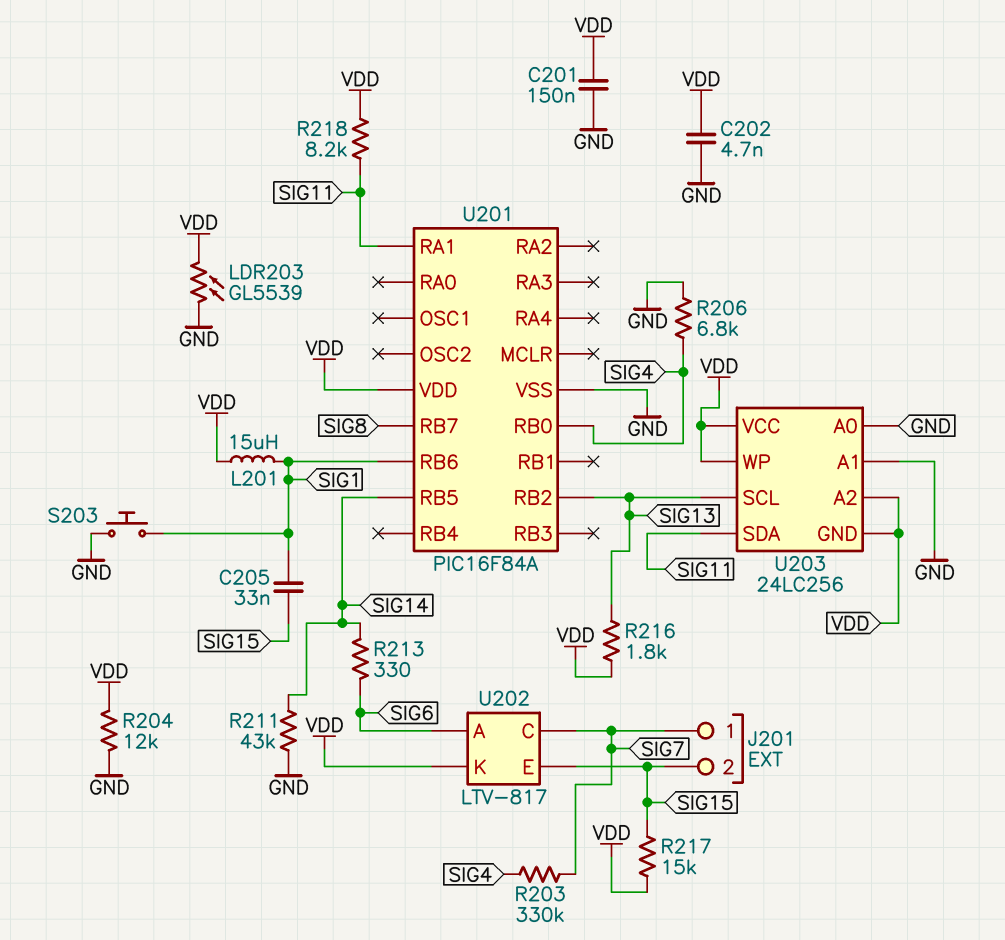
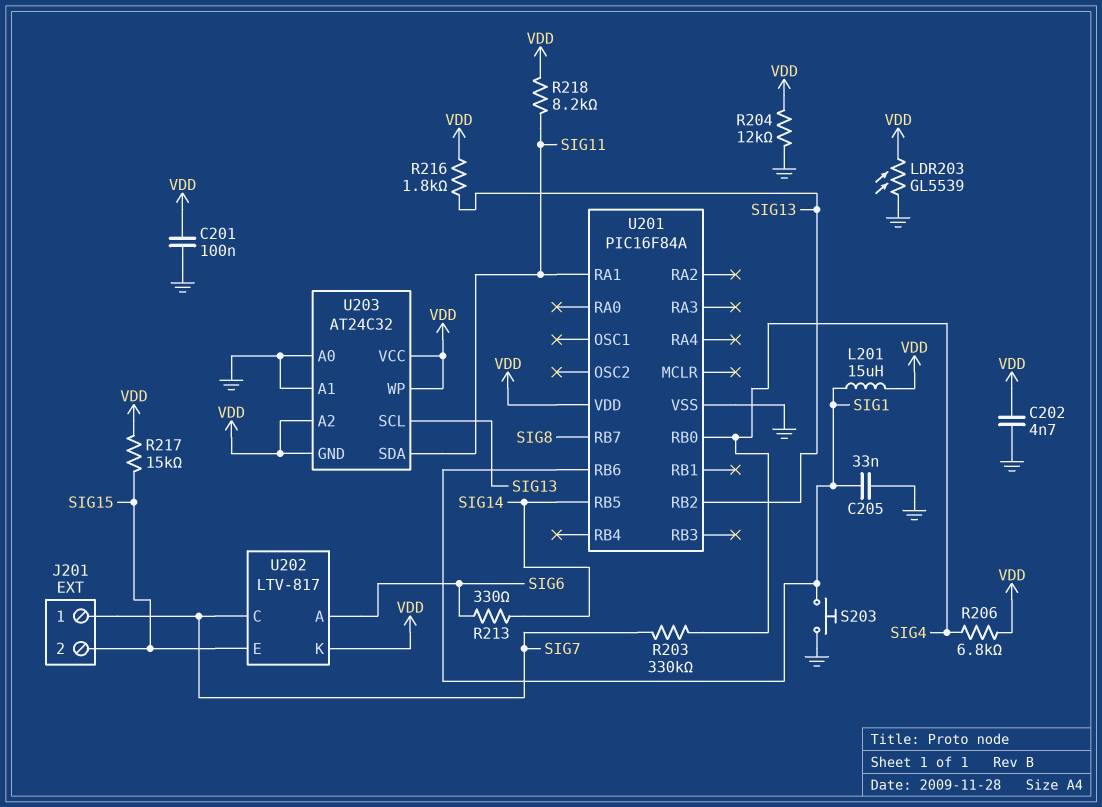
C201: 150nF (GND, VDD) -> 100nF (GND, VDD)
C205: 33nF (SIG1, SIG15) -> 33nF (GND, SIG1)
R206: 6.8k (GND, SIG4) -> 6.8k (SIG4, VDD)
R211: 43k (GND, SIG14) -> none
U203: 24LC256 -> AT24C32

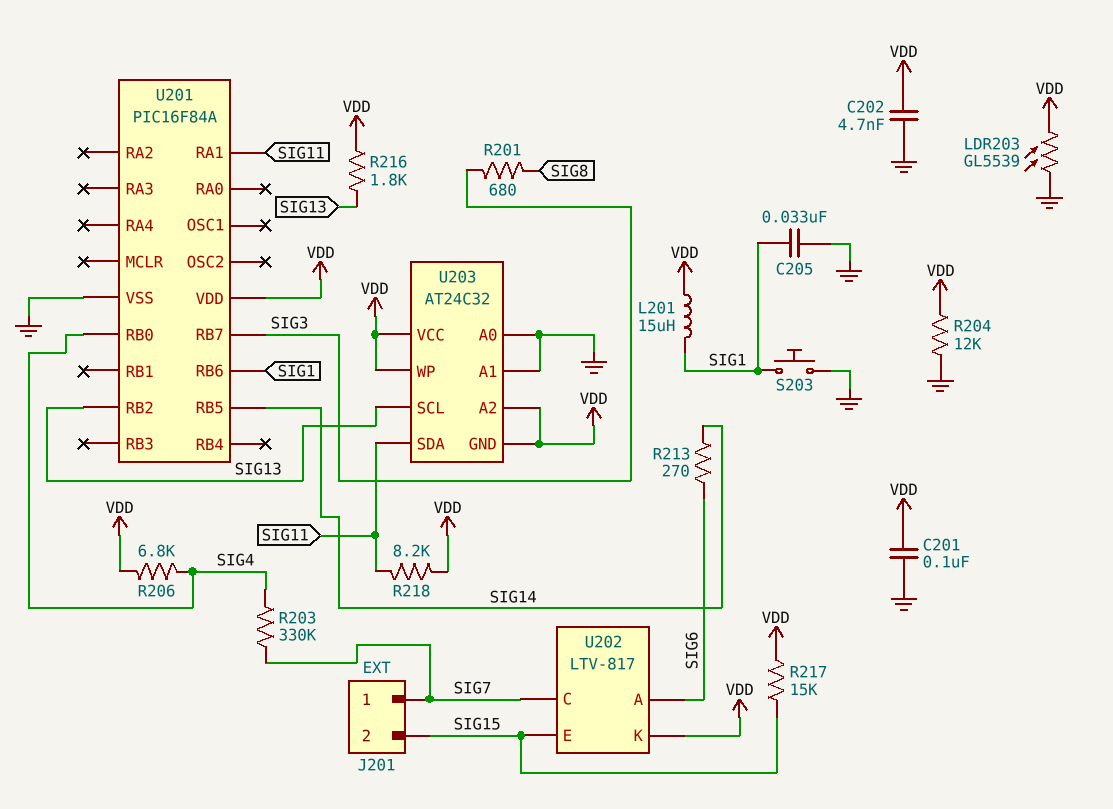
R201: none -> 680 (SIG3, SIG8)
R213: 330 (SIG6, SIG14) -> 270 (SIG6, SIG14)
U201 pin RB7: SIG8 -> SIG3

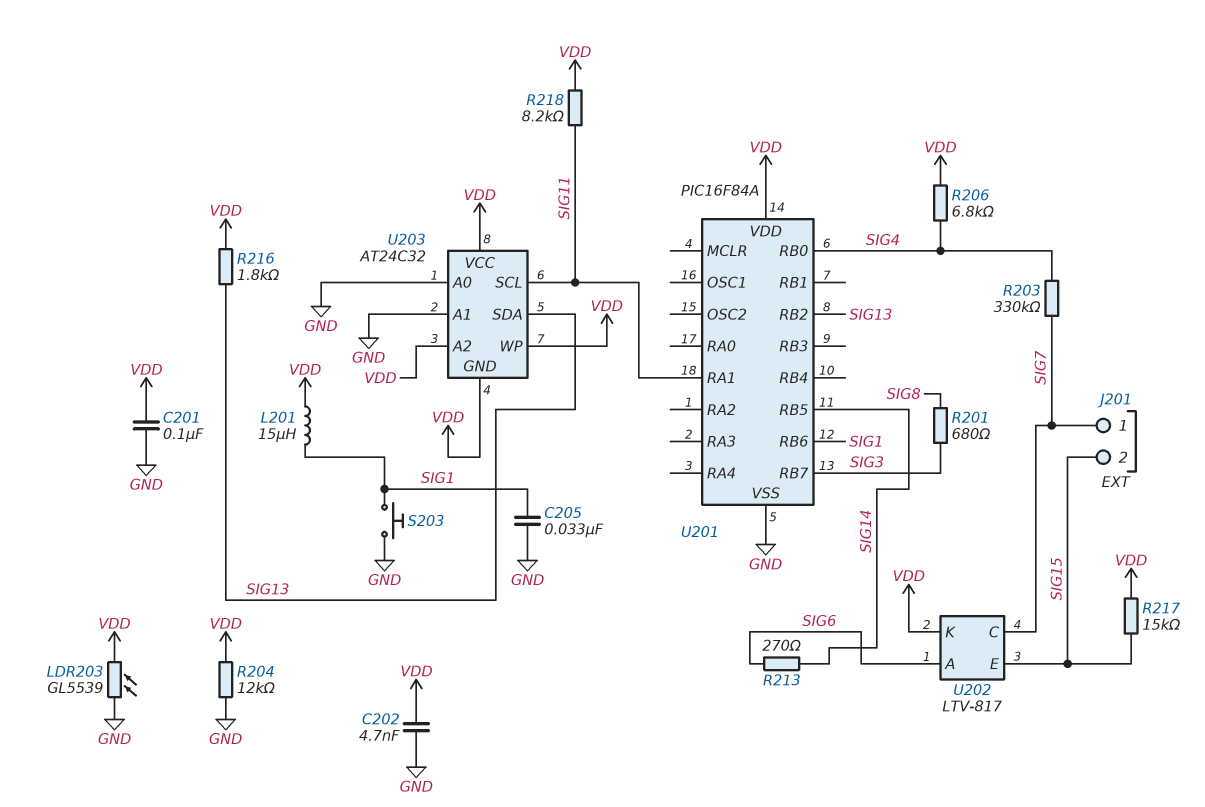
U203 pin SCL: SIG13 -> SIG11
U203 pin SDA: SIG11 -> SIG13

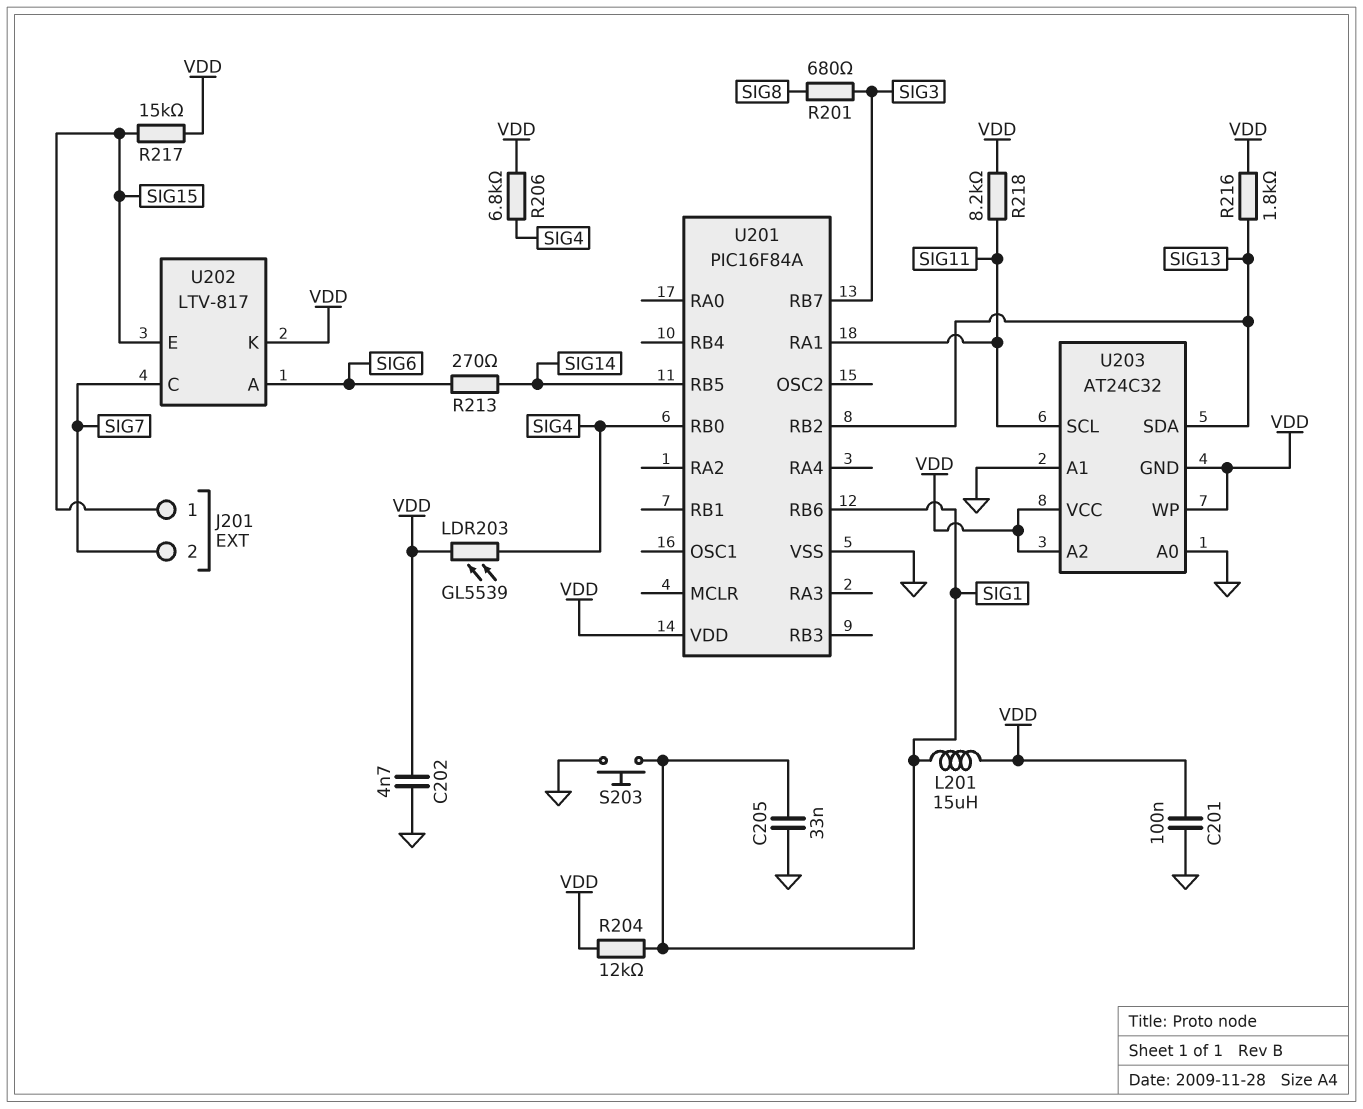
J201 pin 1: SIG7 -> SIG15
J201 pin 2: SIG15 -> SIG7
LDR203: GL5539 (GND, VDD) -> GL5539 (SIG4, VDD)
R203: 330k (SIG4, SIG7) -> none
R204: 12k (GND, VDD) -> 12k (SIG1, VDD)

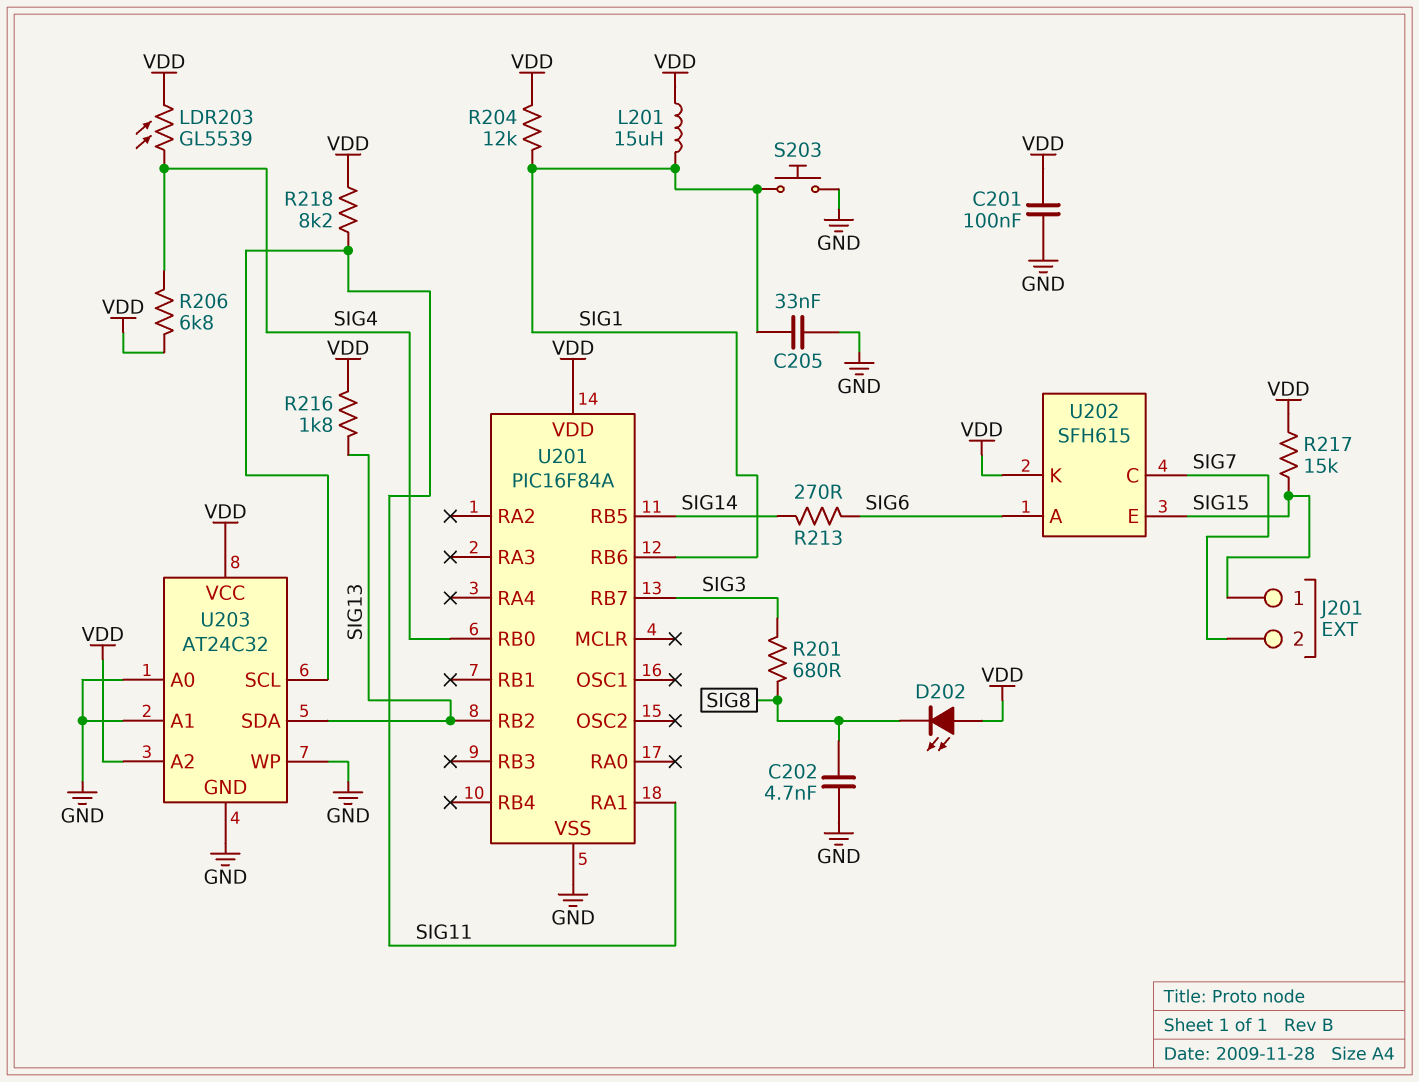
C202: 4.7nF (GND, VDD) -> 4.7nF (GND, SIG8)
D202: none -> LED (A VDD, K SIG8)
U202: LTV-817 -> SFH615
U203 pin GND: VDD -> GND
U203 pin WP: VDD -> GND

